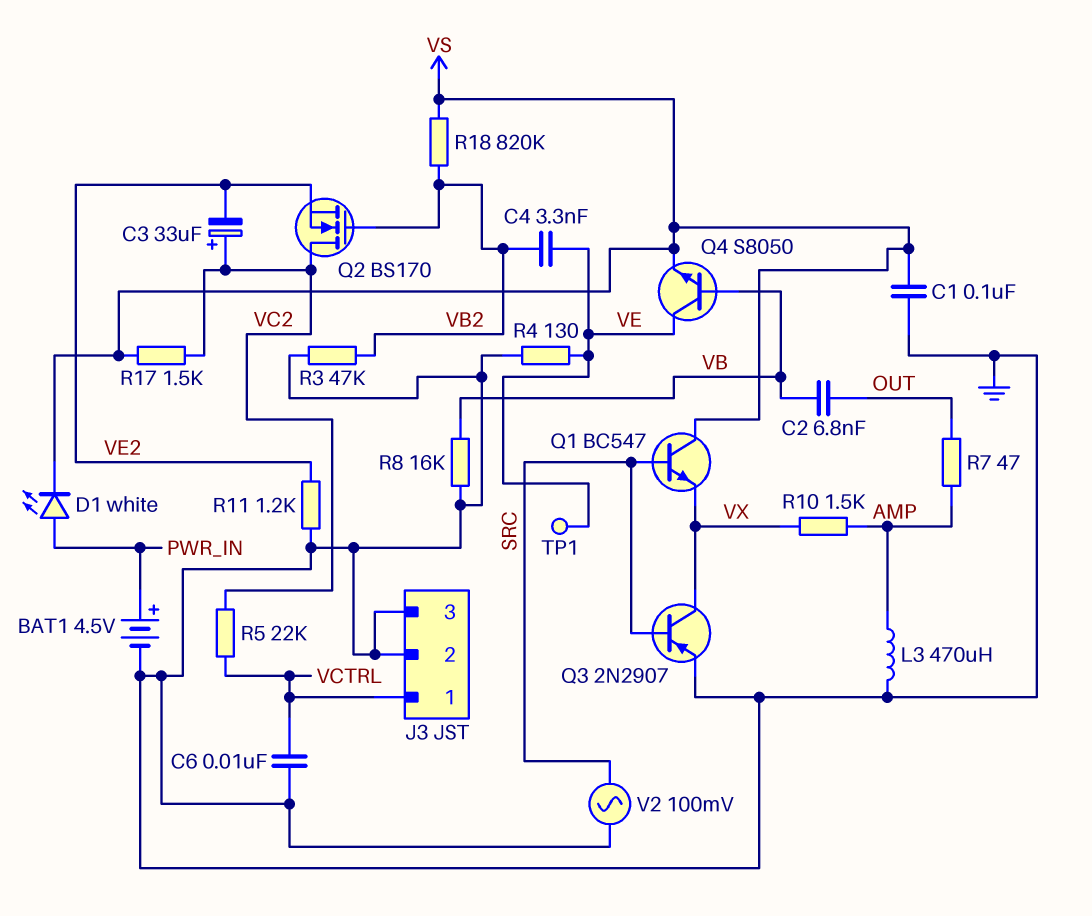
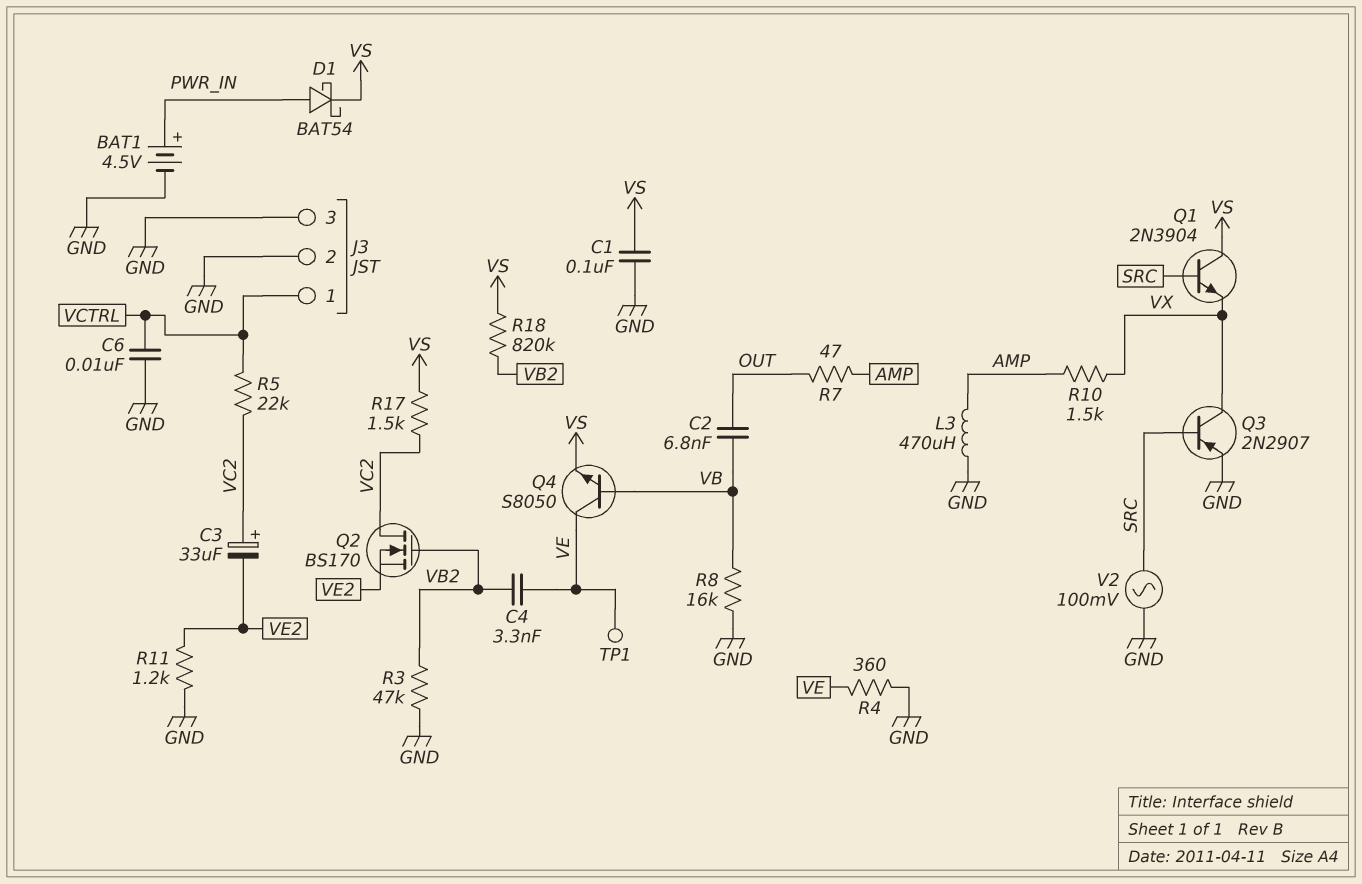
D1: LED white (A PWR_IN, K VS) -> schottky BAT54 (A PWR_IN, K VS)
Q1: NPN BC547 (B SRC, C VS, E VX) -> NPN 2N3904 (B SRC, C VS, E VX)
R4: 130 (GND, VE) -> 360 (GND, VE)

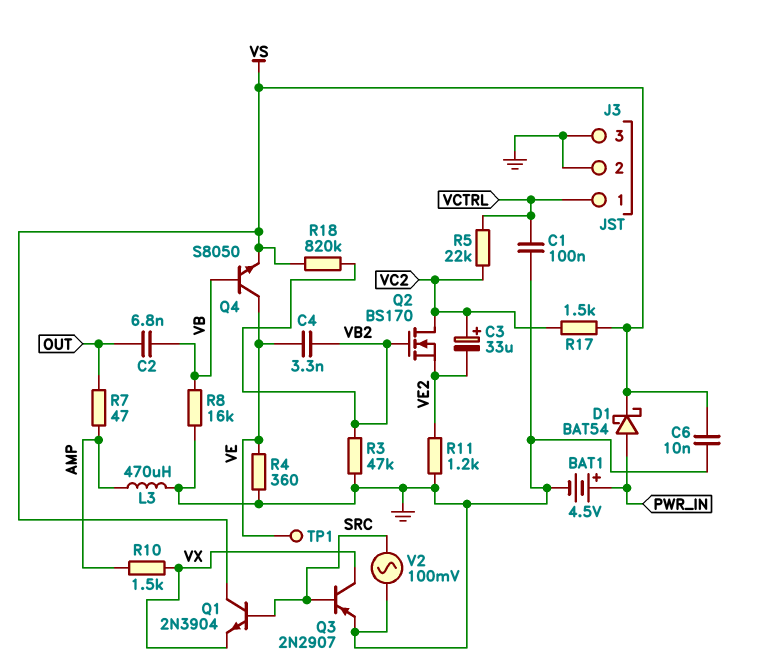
C1: 100nF (GND, VS) -> 100nF (GND, VCTRL)
C6: 10nF (GND, VCTRL) -> 10nF (GND, VS)

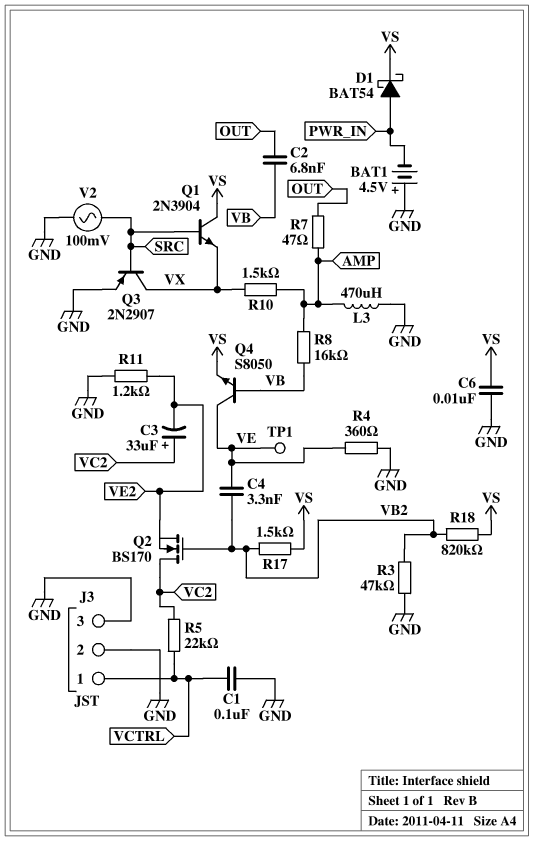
BAT1: 4.5V (plus PWR_IN, minus GND) -> 4.5V (plus GND, minus PWR_IN)
R8: 16k (GND, VB) -> 16k (AMP, VB)
R17: 1.5k (VC2, VS) -> 1.5k (VB2, VS)

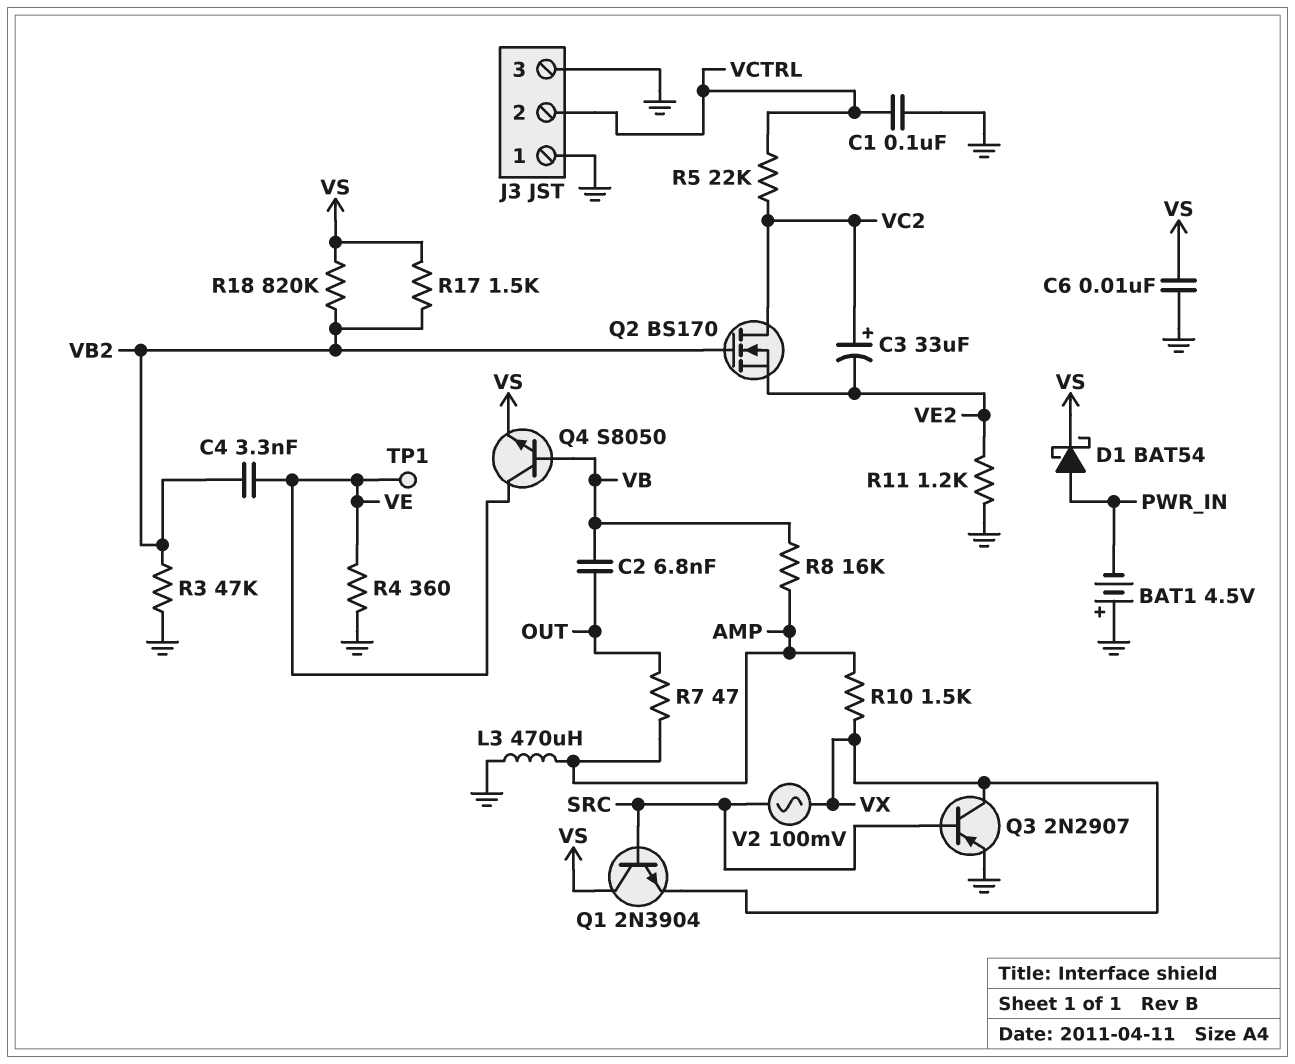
J3 pin 1: VCTRL -> GND
J3 pin 2: GND -> VCTRL
V2: AC 100mV (GND, SRC) -> AC 100mV (SRC, VX)

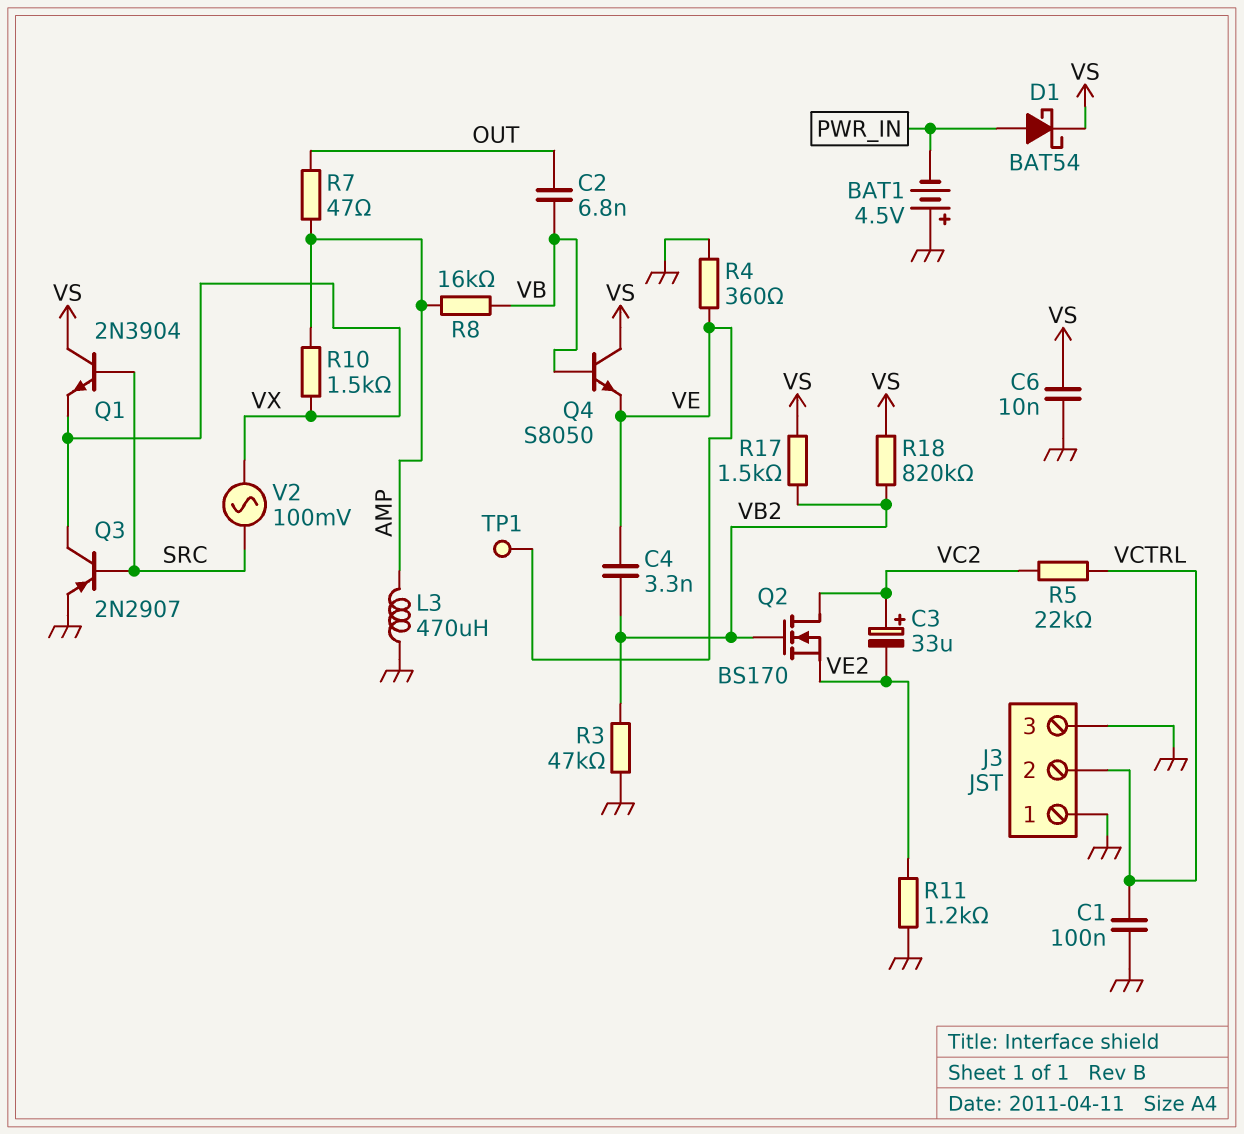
Q4: NPN S8050 (B VB, C VE, E VS) -> NPN S8050 (B VB, C VS, E VE)

